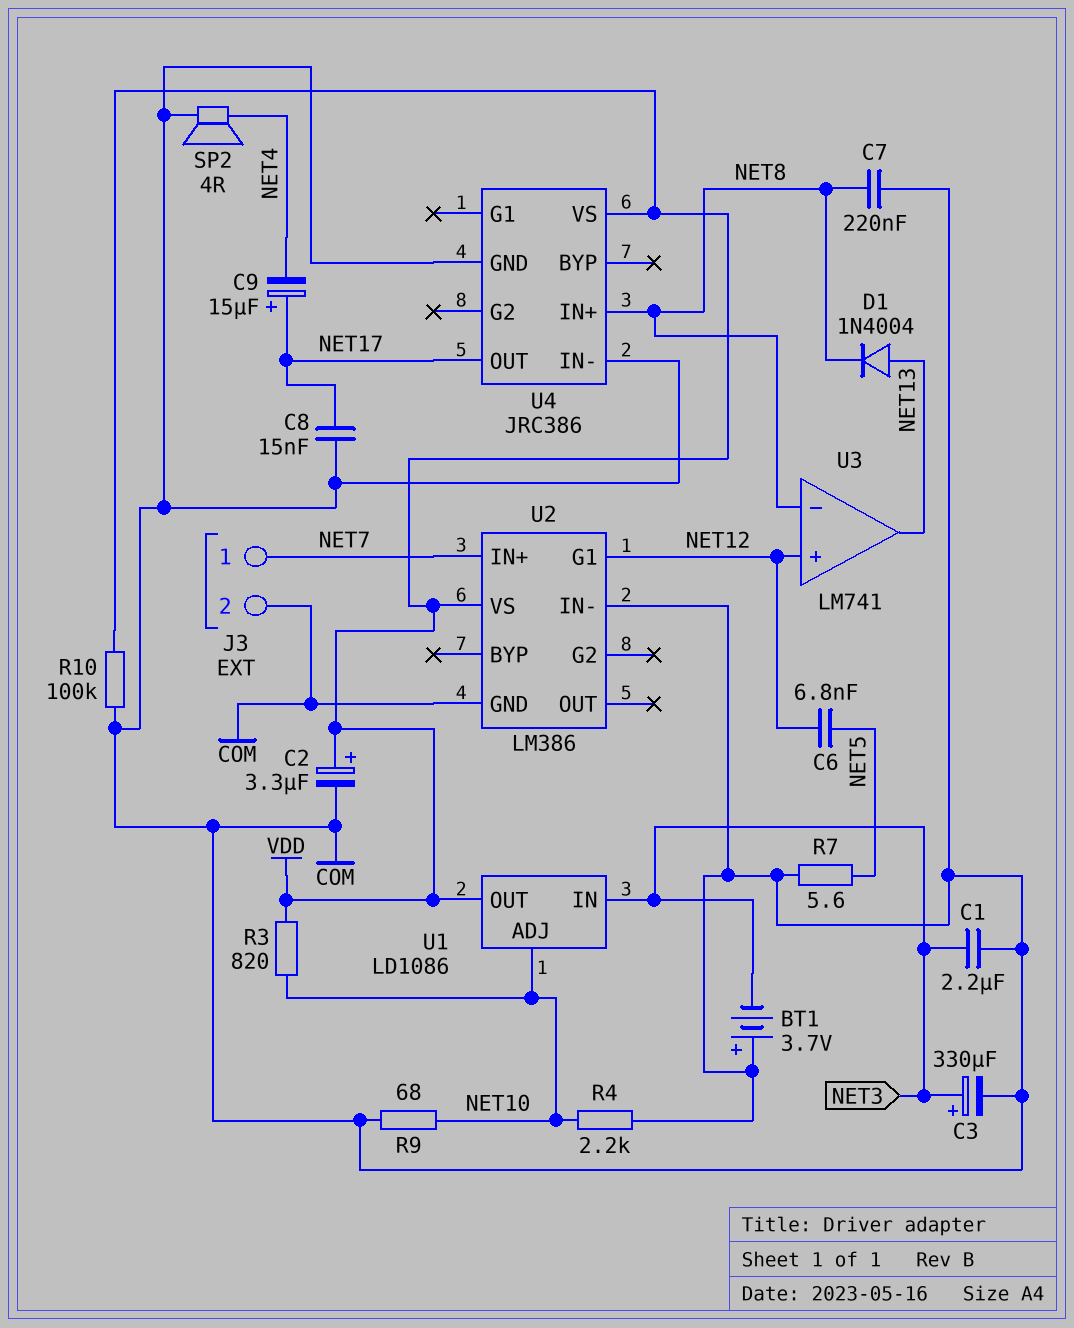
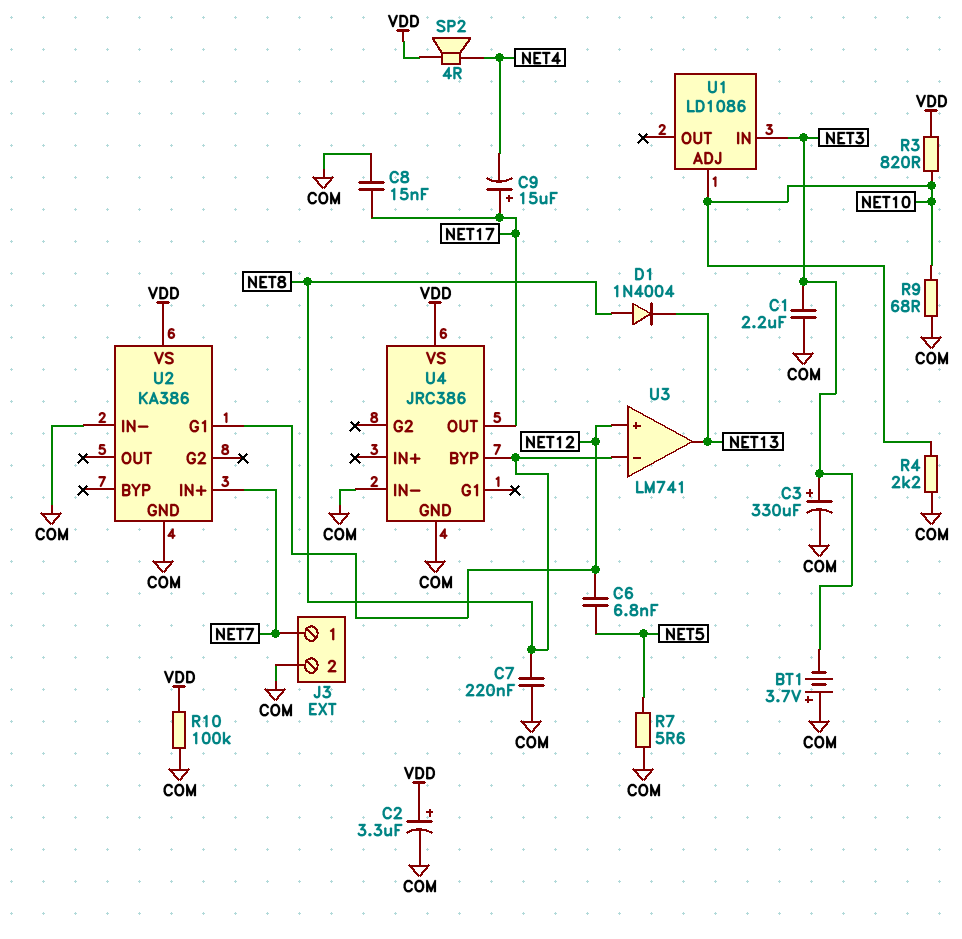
D1: diode 1N4004 (A NET13, K NET8) -> diode 1N4004 (A NET8, K NET13)
SP2: speaker 4R (COM, NET4) -> speaker 4R (NET4, VDD)
U1 pin OUT: VDD -> none
U2: LM386 -> KA386
U4 pin BYP: none -> NET8
U4 pin IN+: NET8 -> none

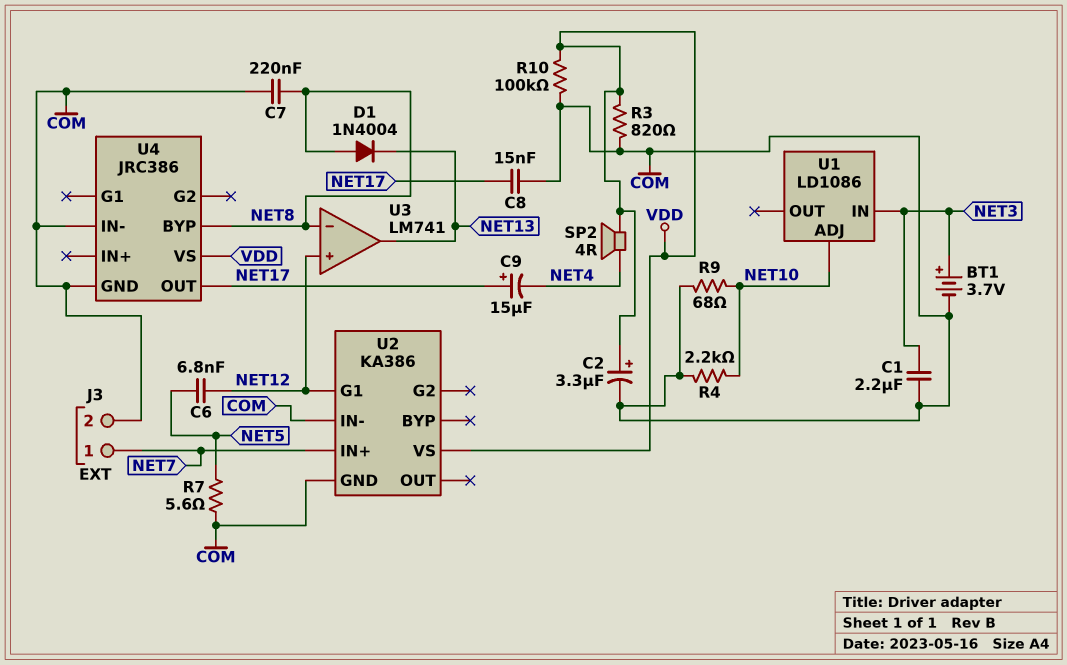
BT1: 3.7V (plus COM, minus NET3) -> 3.7V (plus NET3, minus COM)
C3: 330uF (plus NET3, minus COM) -> none
R3: 820 (NET10, VDD) -> 820 (COM, VDD)

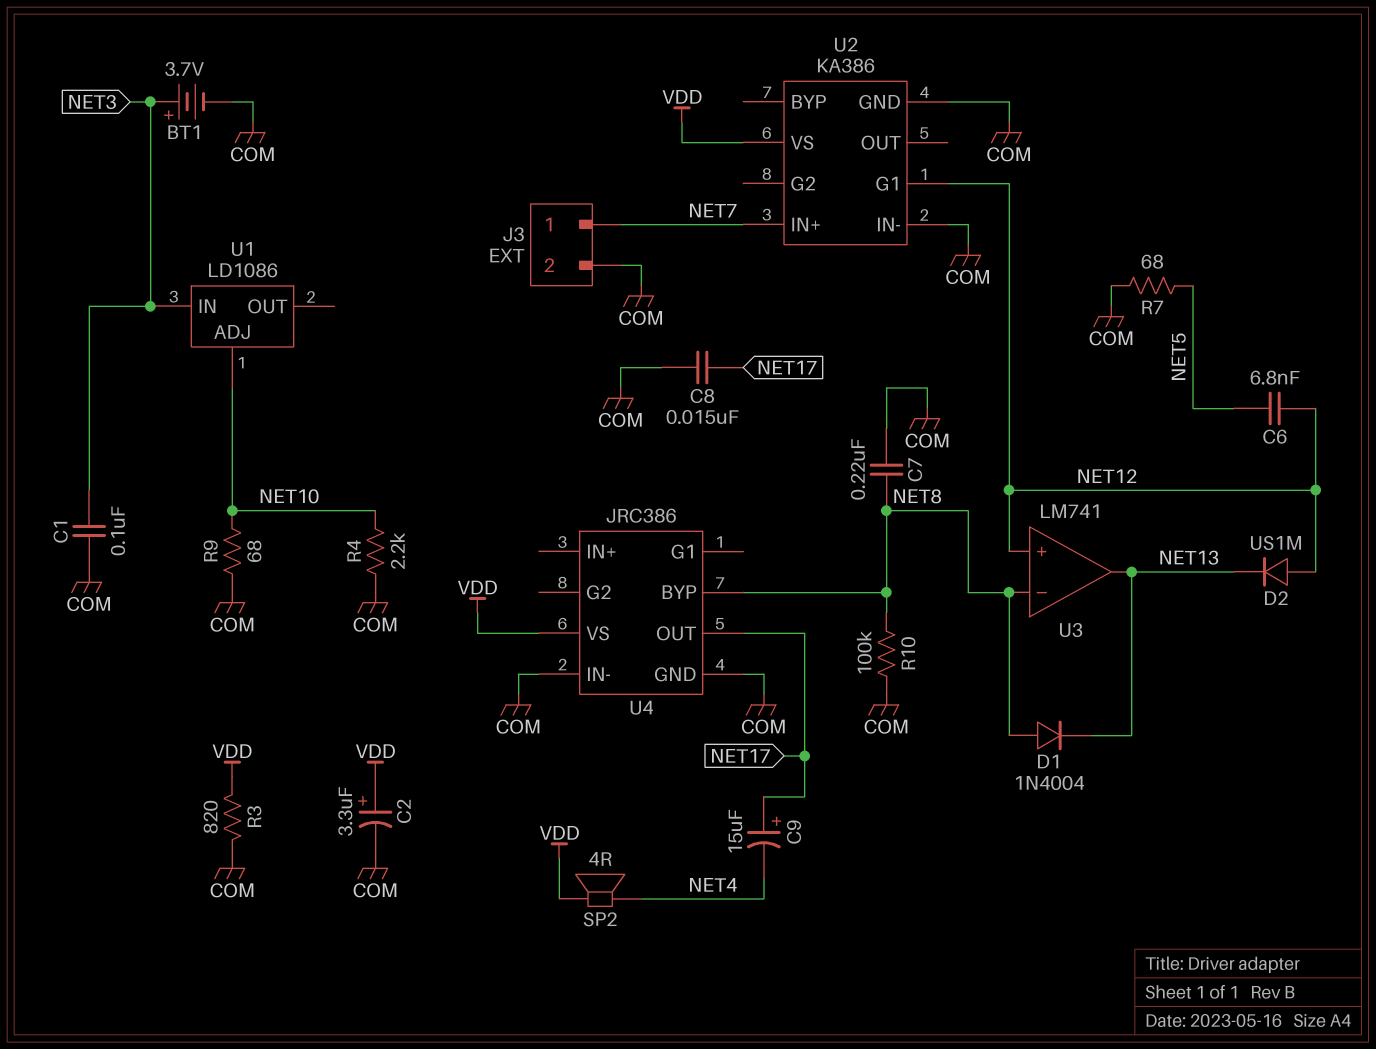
C1: 2.2uF (COM, NET3) -> 100nF (COM, NET3)
D2: none -> diode US1M (A NET12, K NET13)
R7: 5.6 (COM, NET5) -> 68 (COM, NET5)
R10: 100k (COM, VDD) -> 100k (COM, NET8)

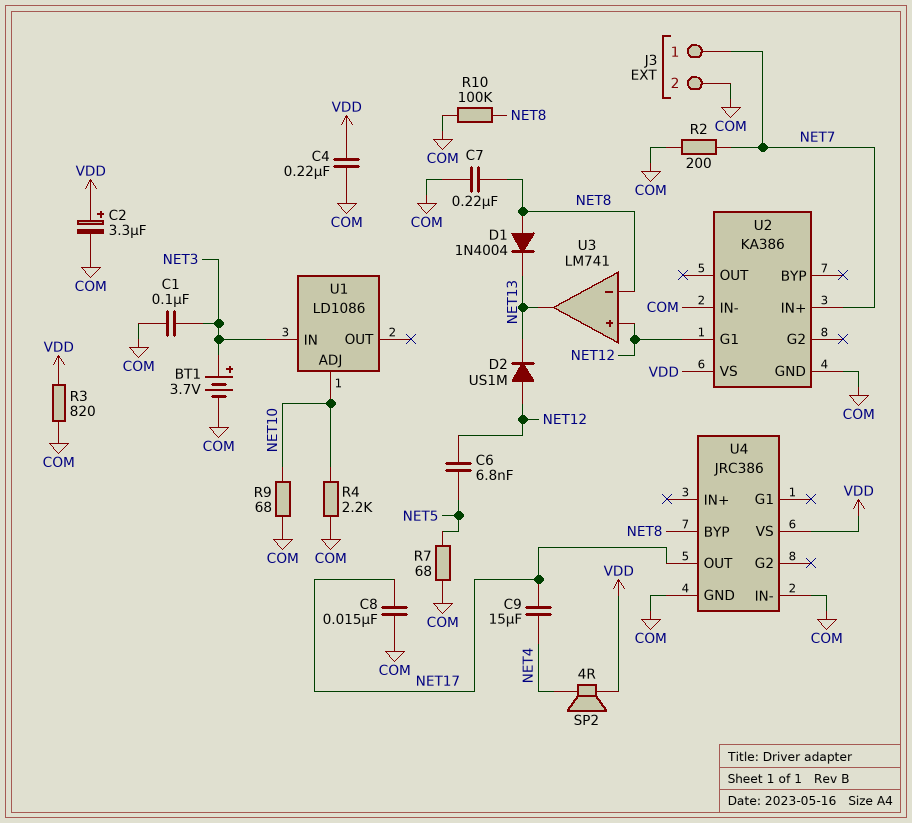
C4: none -> 220nF (COM, VDD)
C9: 15uF (plus NET17, minus NET4) -> 15uF (NET4, NET17)
R2: none -> 200 (COM, NET7)

